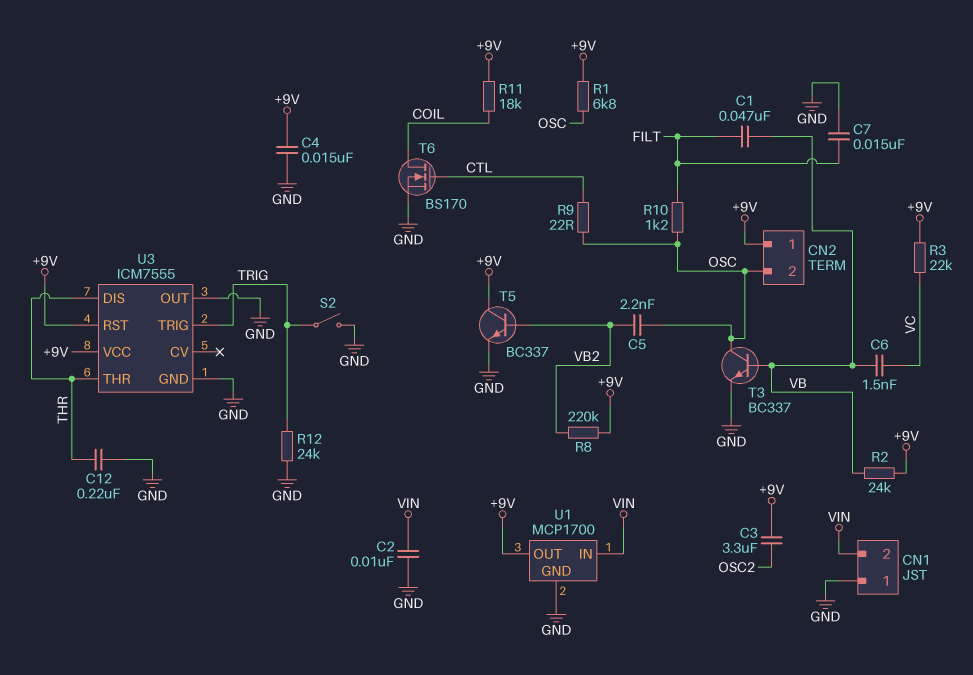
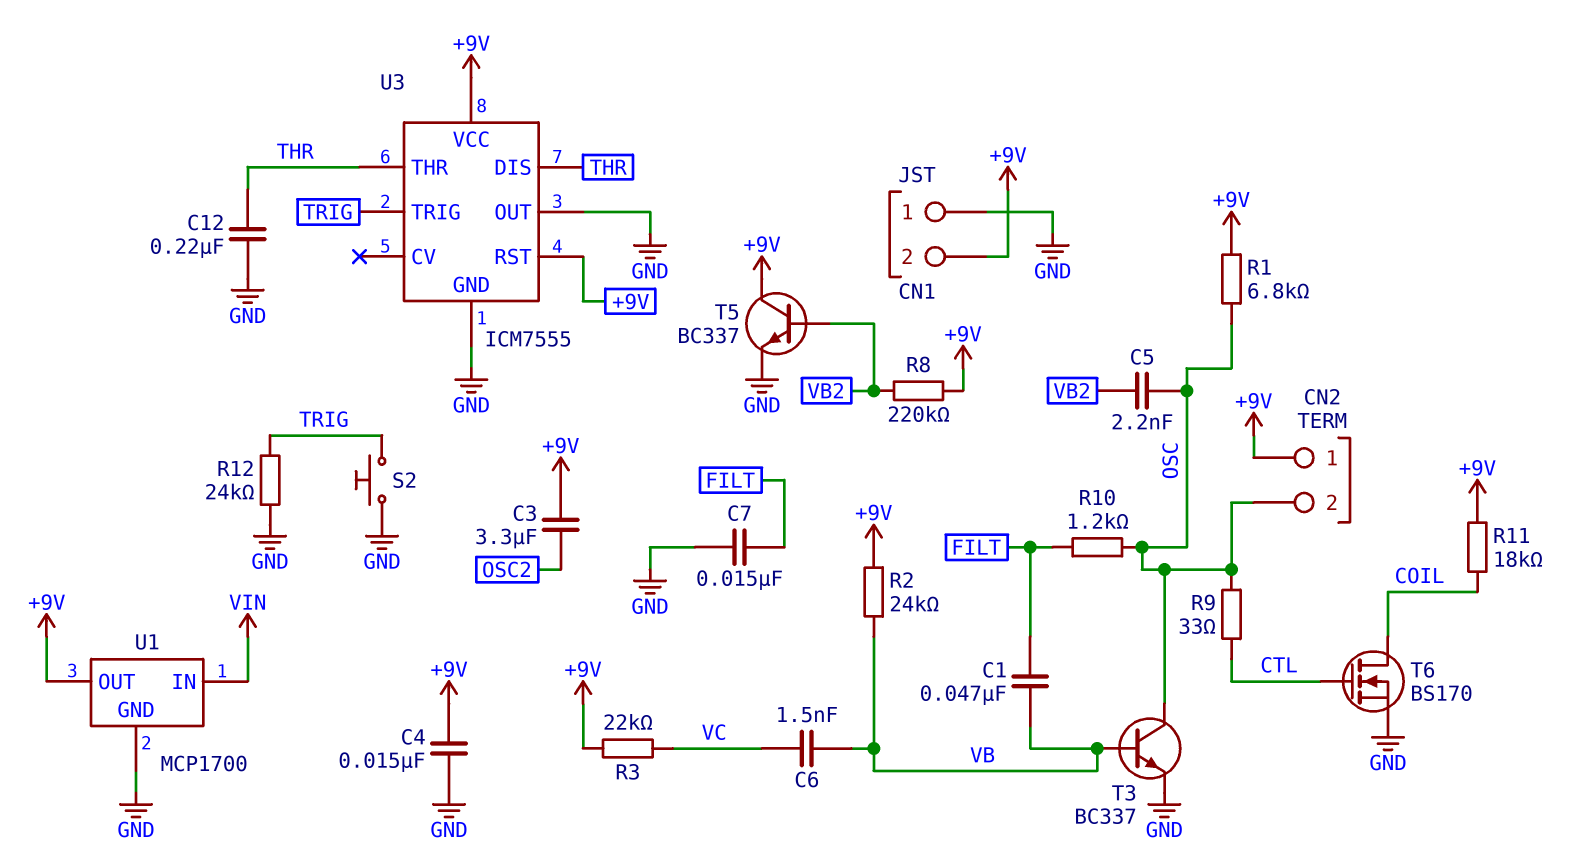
C2: 10nF (GND, VIN) -> none
CN1 pin 2: VIN -> +9V
R9: 22 (CTL, OSC) -> 33 (CTL, OSC)
S2: switch (GND, TRIG) -> button (GND, TRIG)

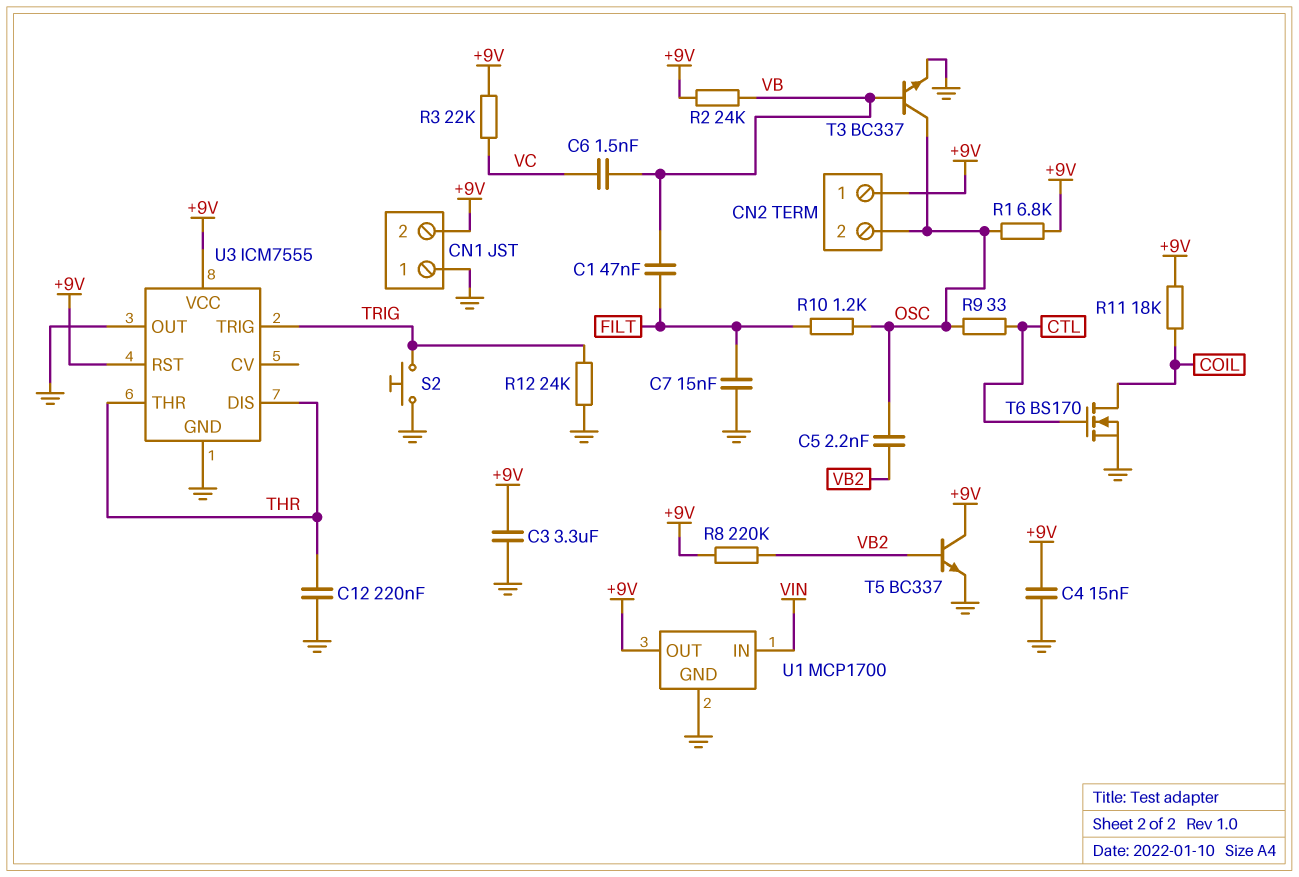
C3: 3.3uF (+9V, OSC2) -> 3.3uF (+9V, GND)

